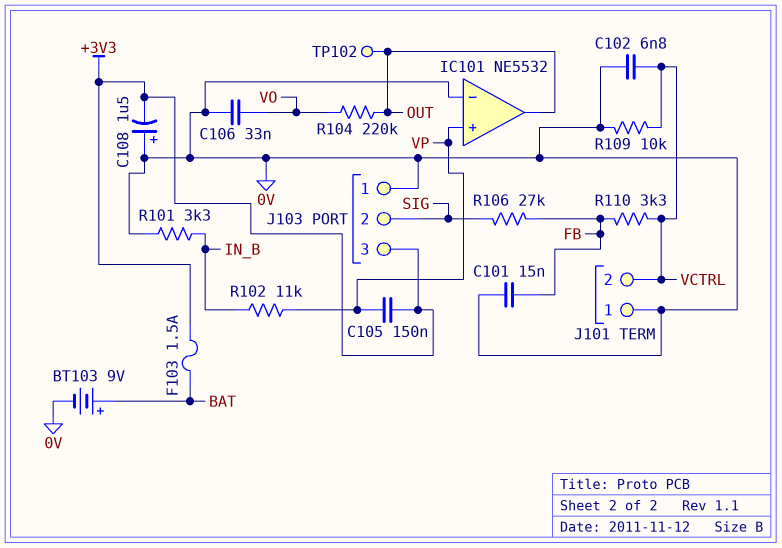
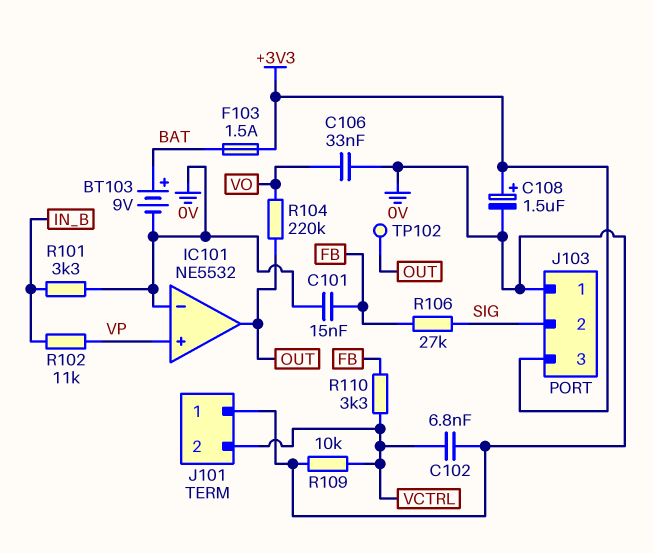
C105: 150nF (+3V3, VP) -> none
C108: 1.5uF (plus 0V, minus +3V3) -> 1.5uF (plus +3V3, minus 0V)

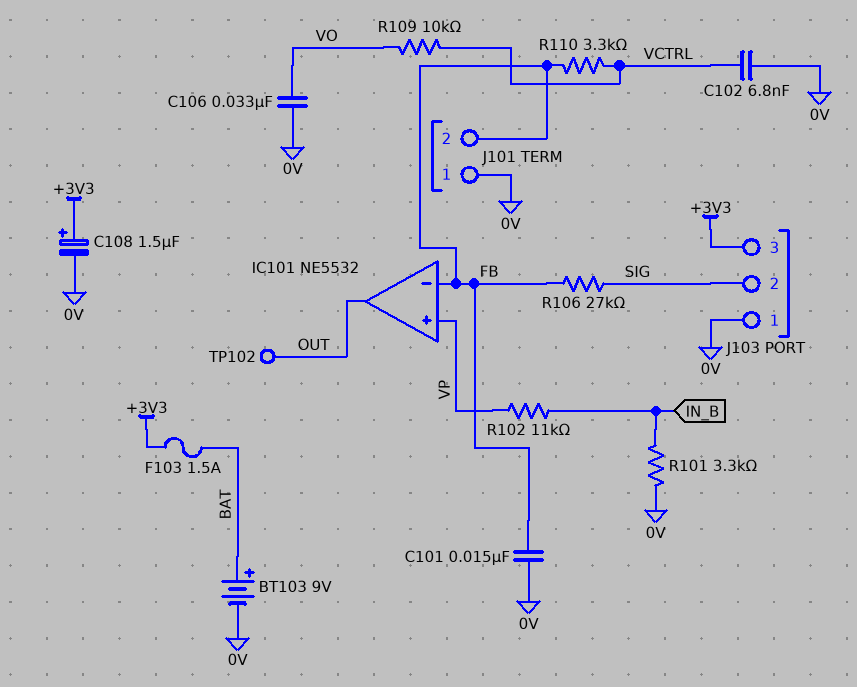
IC101 pin in-: 0V -> FB
J101 pin 2: VCTRL -> FB
R104: 220k (OUT, VO) -> none
R109: 10k (0V, VCTRL) -> 10k (VCTRL, VO)

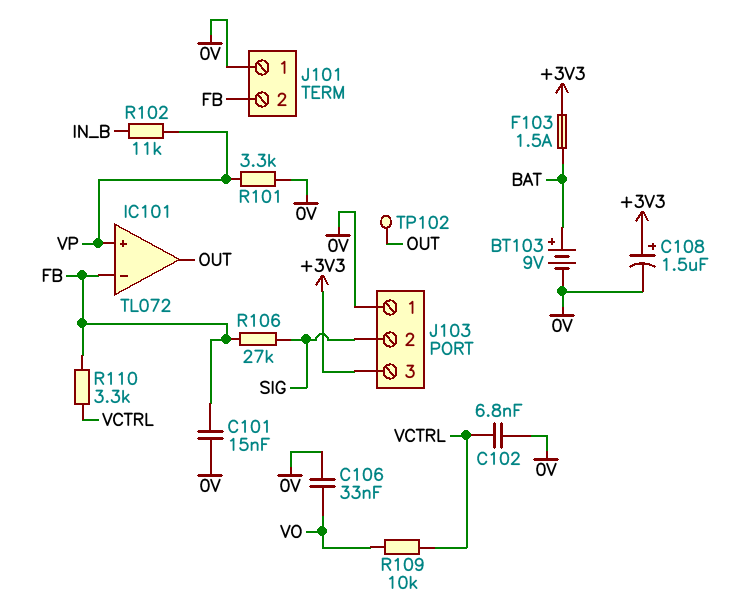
IC101: NE5532 -> TL072
R101: 3.3k (0V, IN_B) -> 3.3k (0V, VP)

